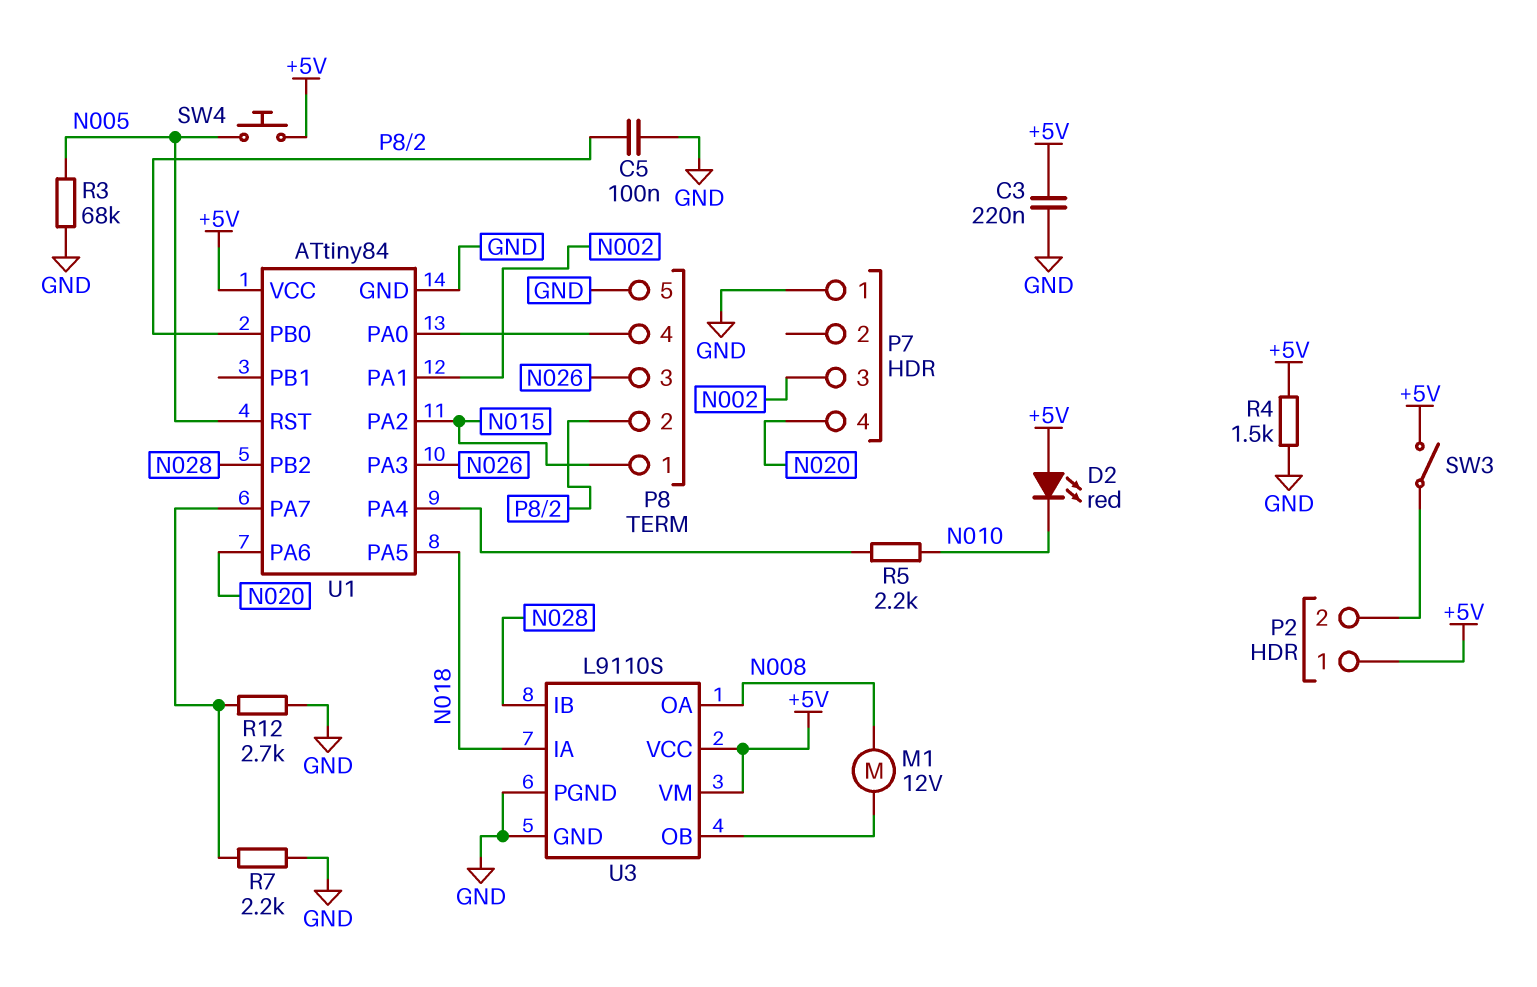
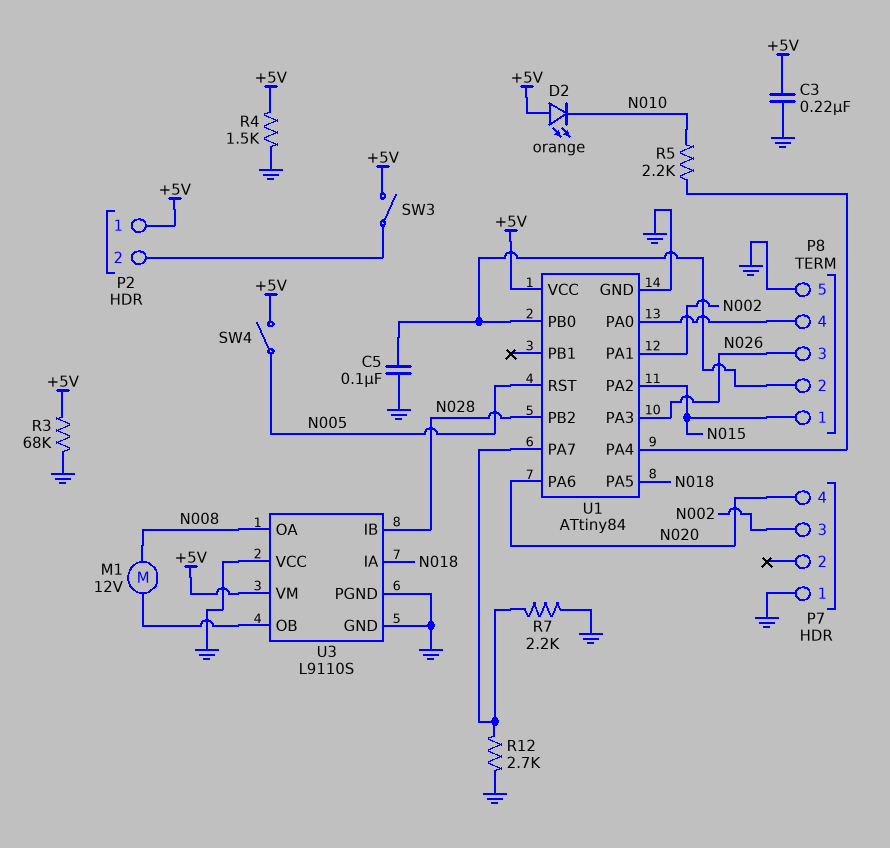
D2: LED red (A +5V, K N010) -> LED orange (A +5V, K N010)
R3: 68k (GND, N005) -> 68k (+5V, GND)
SW4: button (+5V, N005) -> switch (+5V, N005)
U3 pin VCC: +5V -> GND

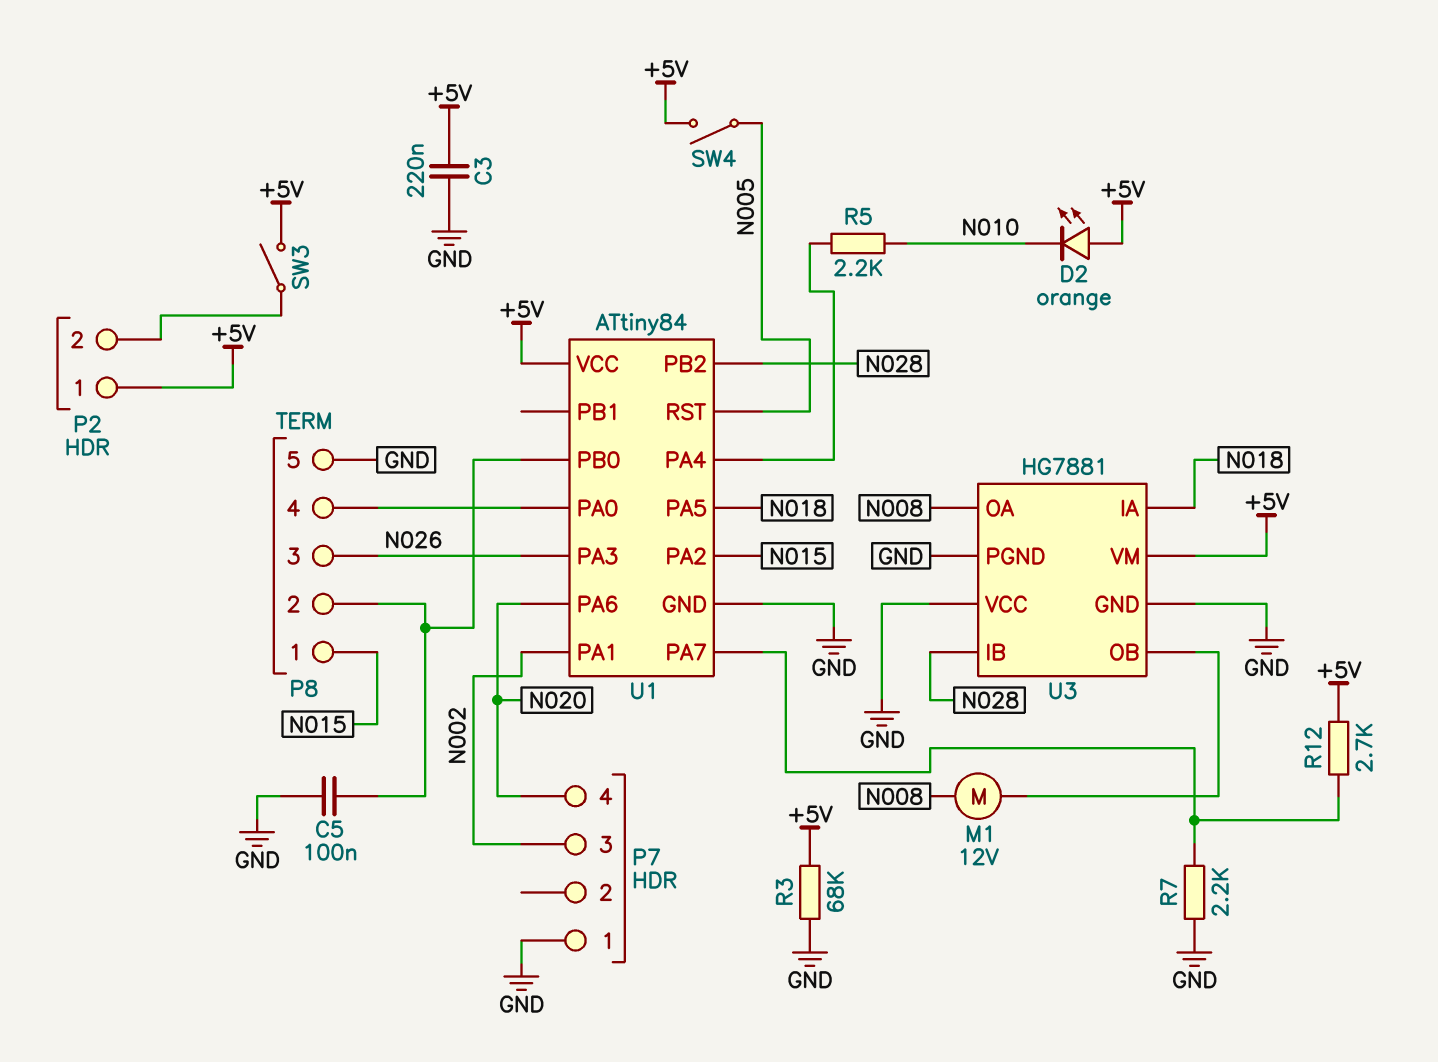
R4: 1.5k (+5V, GND) -> none
R12: 2.7k (GND, U1/PA7) -> 2.7k (+5V, U1/PA7)
U3: L9110S -> HG7881

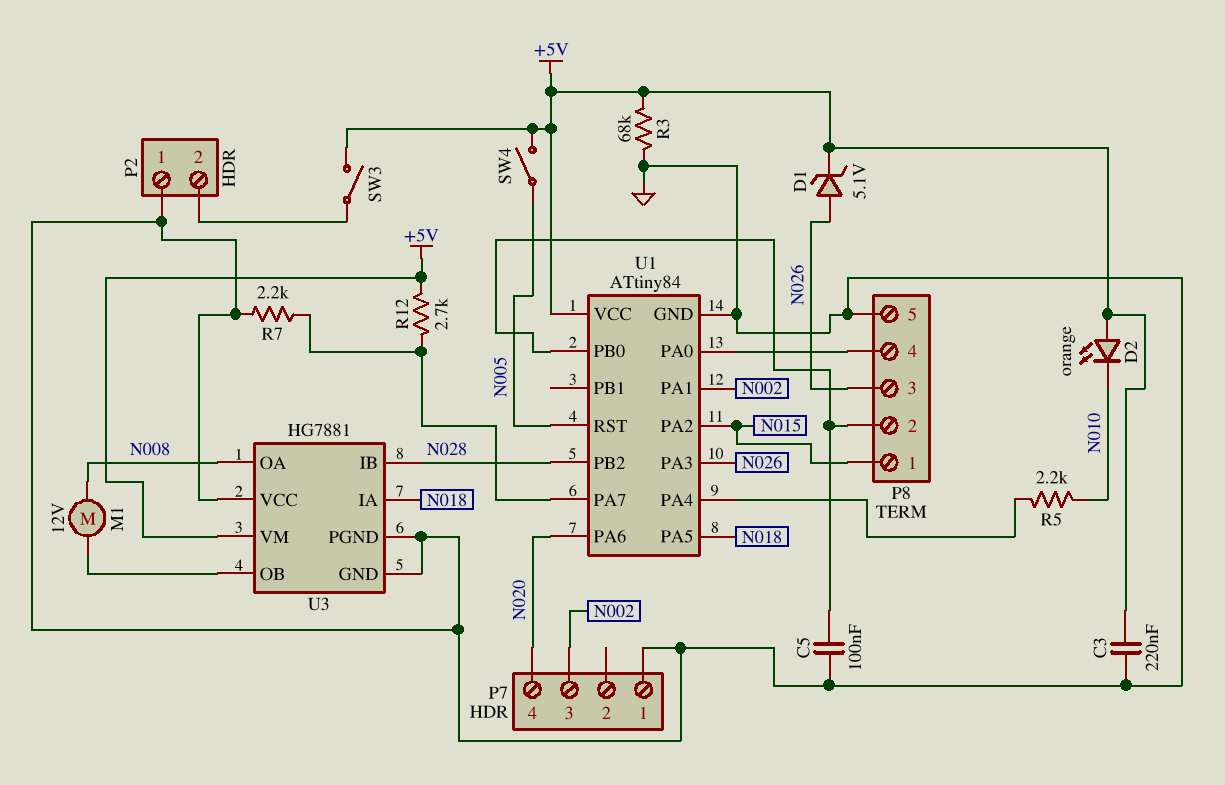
D1: none -> zener 5.1V (A N026, K +5V)
P2 pin 1: +5V -> GND

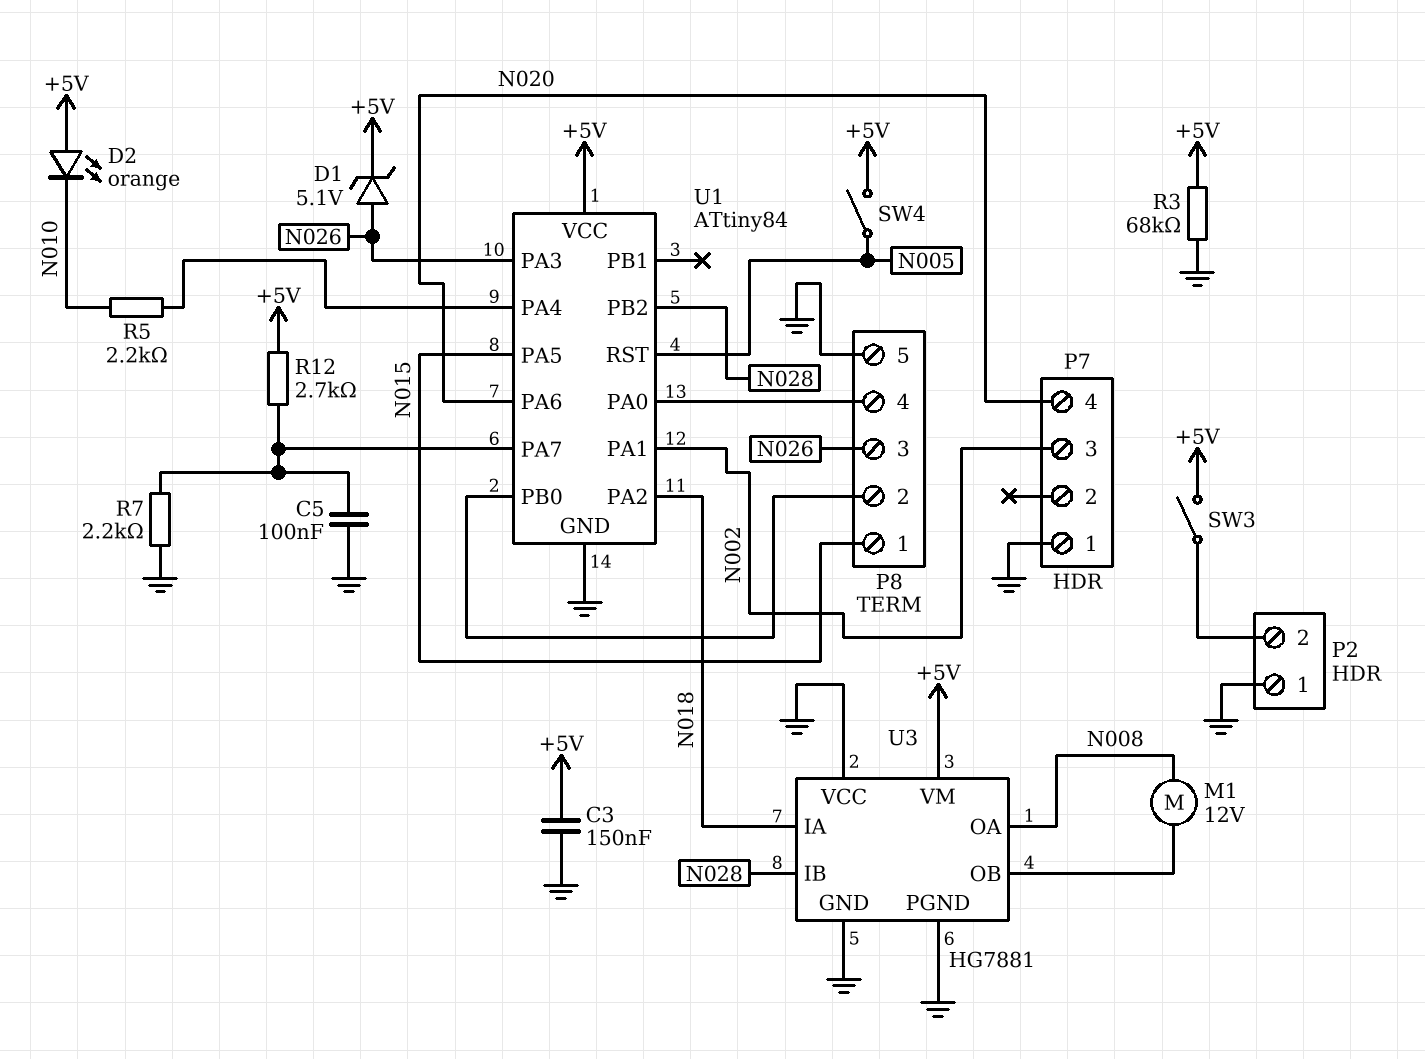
C3: 220nF (+5V, GND) -> 150nF (+5V, GND)
C5: 100nF (GND, P8/2) -> 100nF (GND, U1/PA7)
U1 pin PA2: N015 -> N018
U1 pin PA5: N018 -> N015

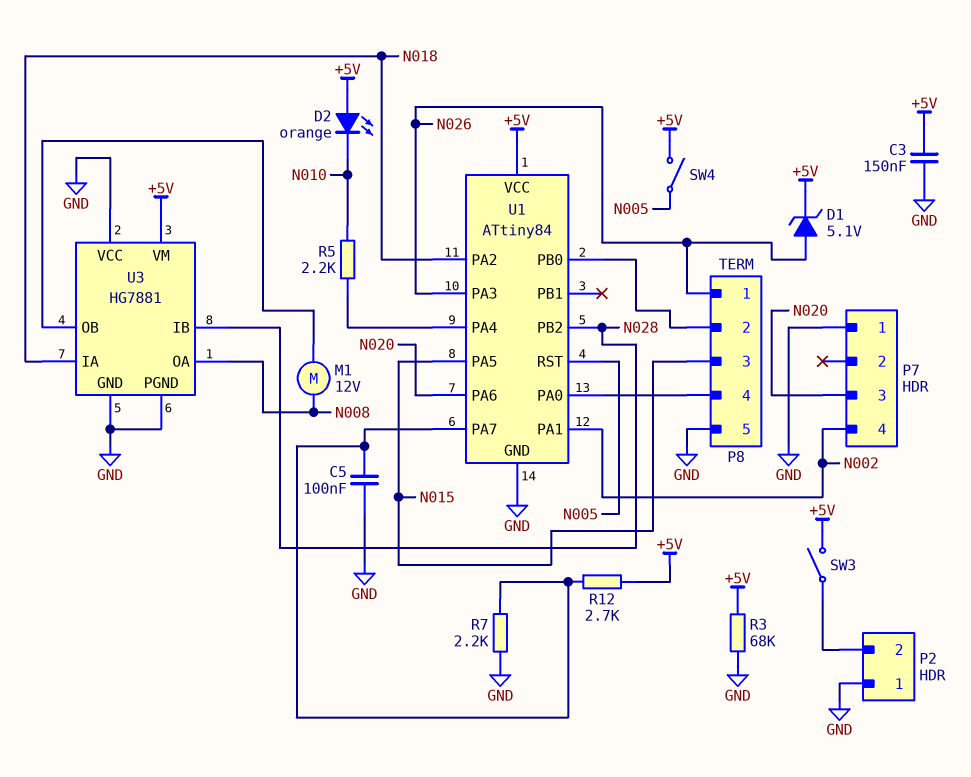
P7 pin 3: N002 -> N020
P7 pin 4: N020 -> N002
P8 pin 1: N015 -> N026
P8 pin 3: N026 -> N015

